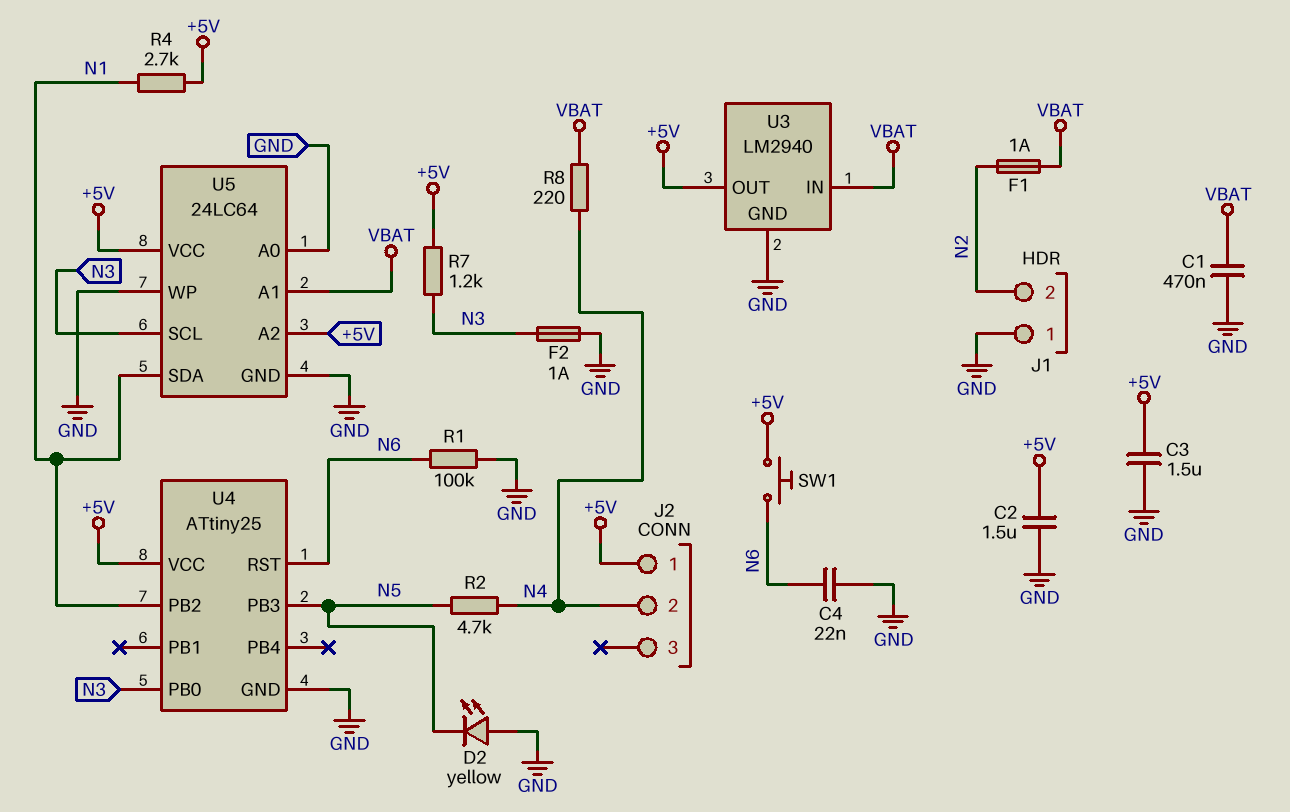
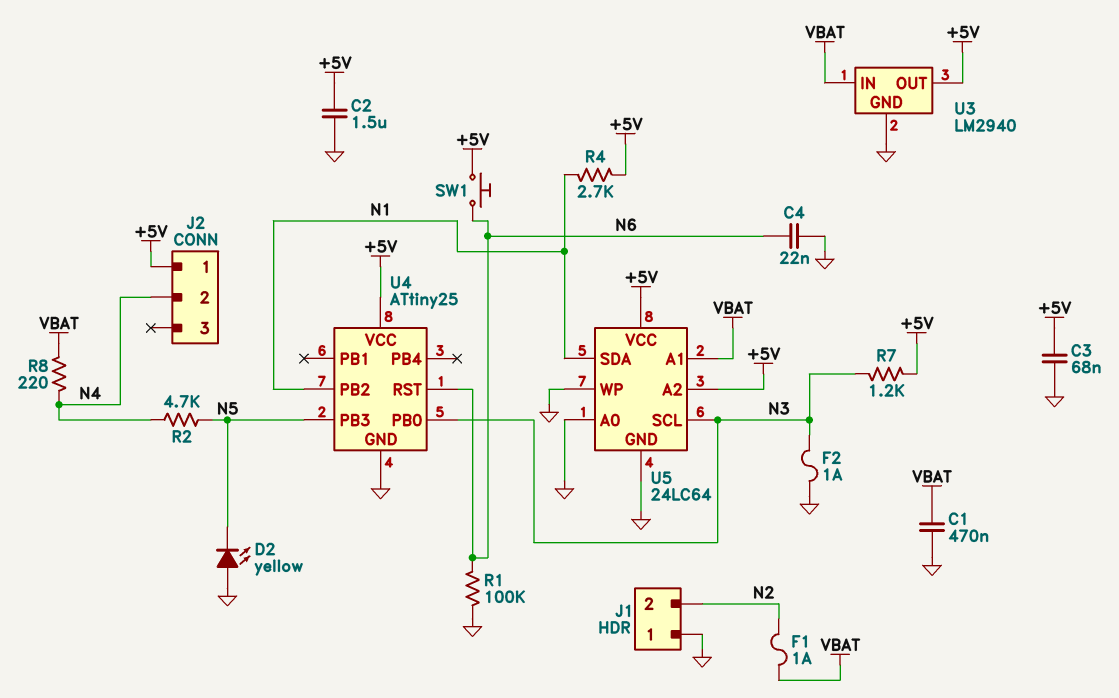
C3: 1.5uF (+5V, GND) -> 68nF (+5V, GND)

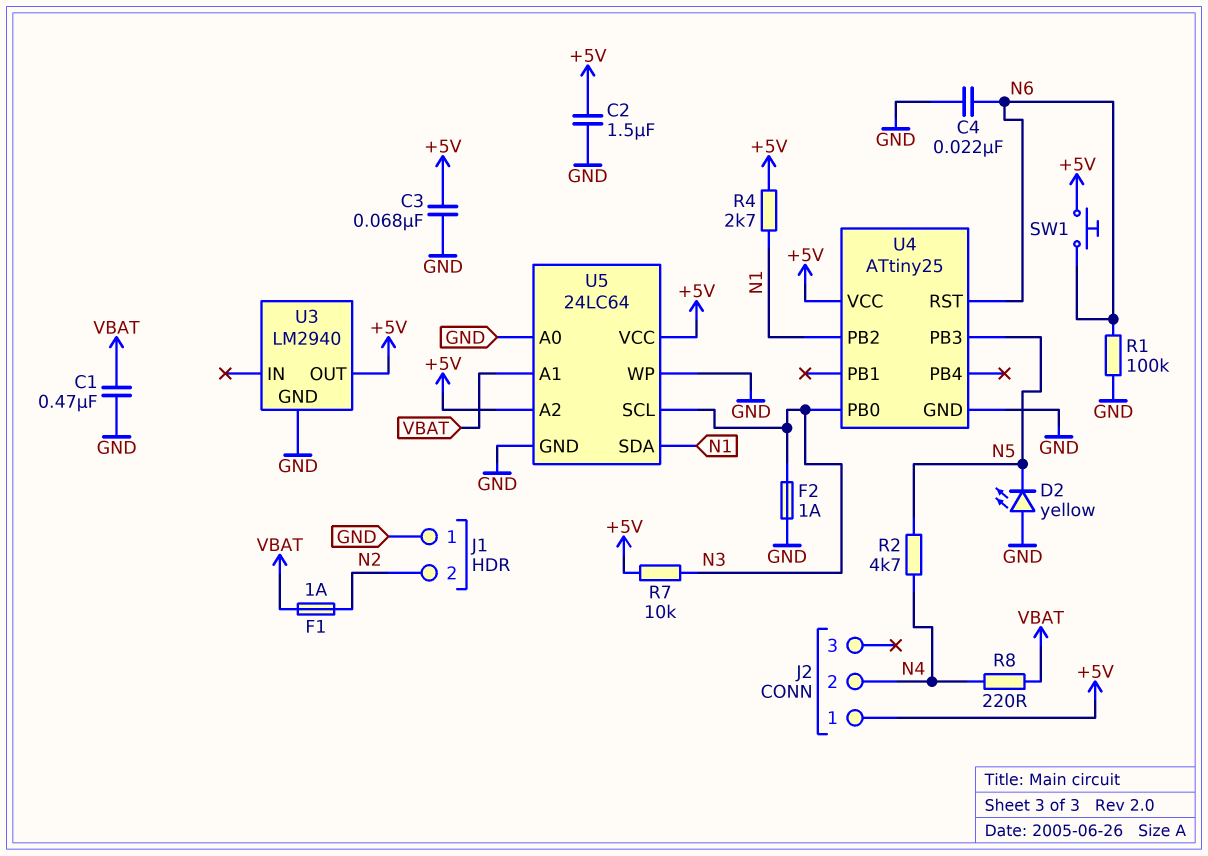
R7: 1.2k (+5V, N3) -> 10k (+5V, N3)
U3 pin IN: VBAT -> none

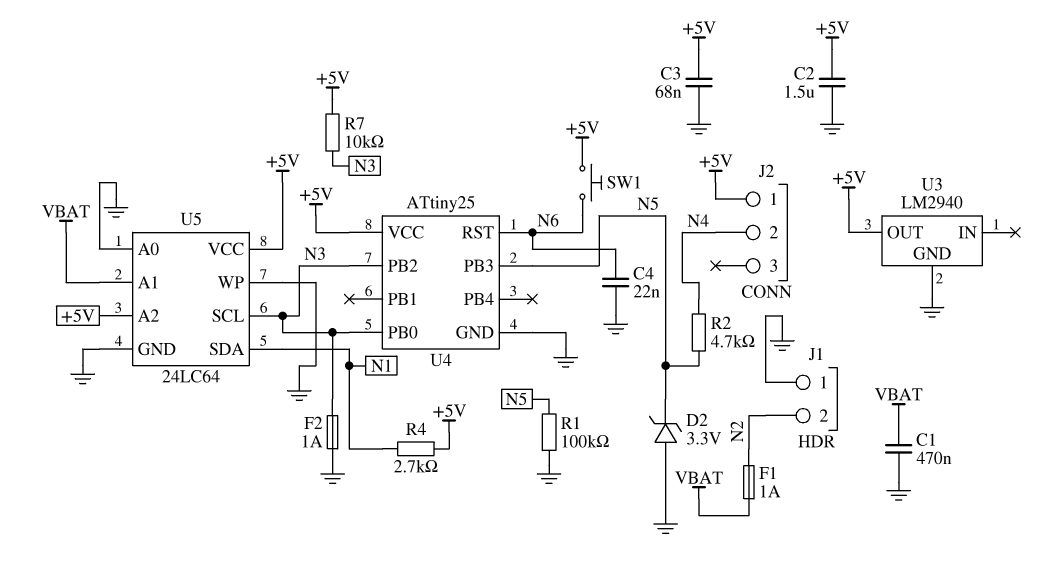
D2: LED yellow (A GND, K N5) -> zener 3.3V (A GND, K N5)
R1: 100k (GND, N6) -> 100k (GND, N5)
R8: 220 (N4, VBAT) -> none
U4 pin PB2: N1 -> N3

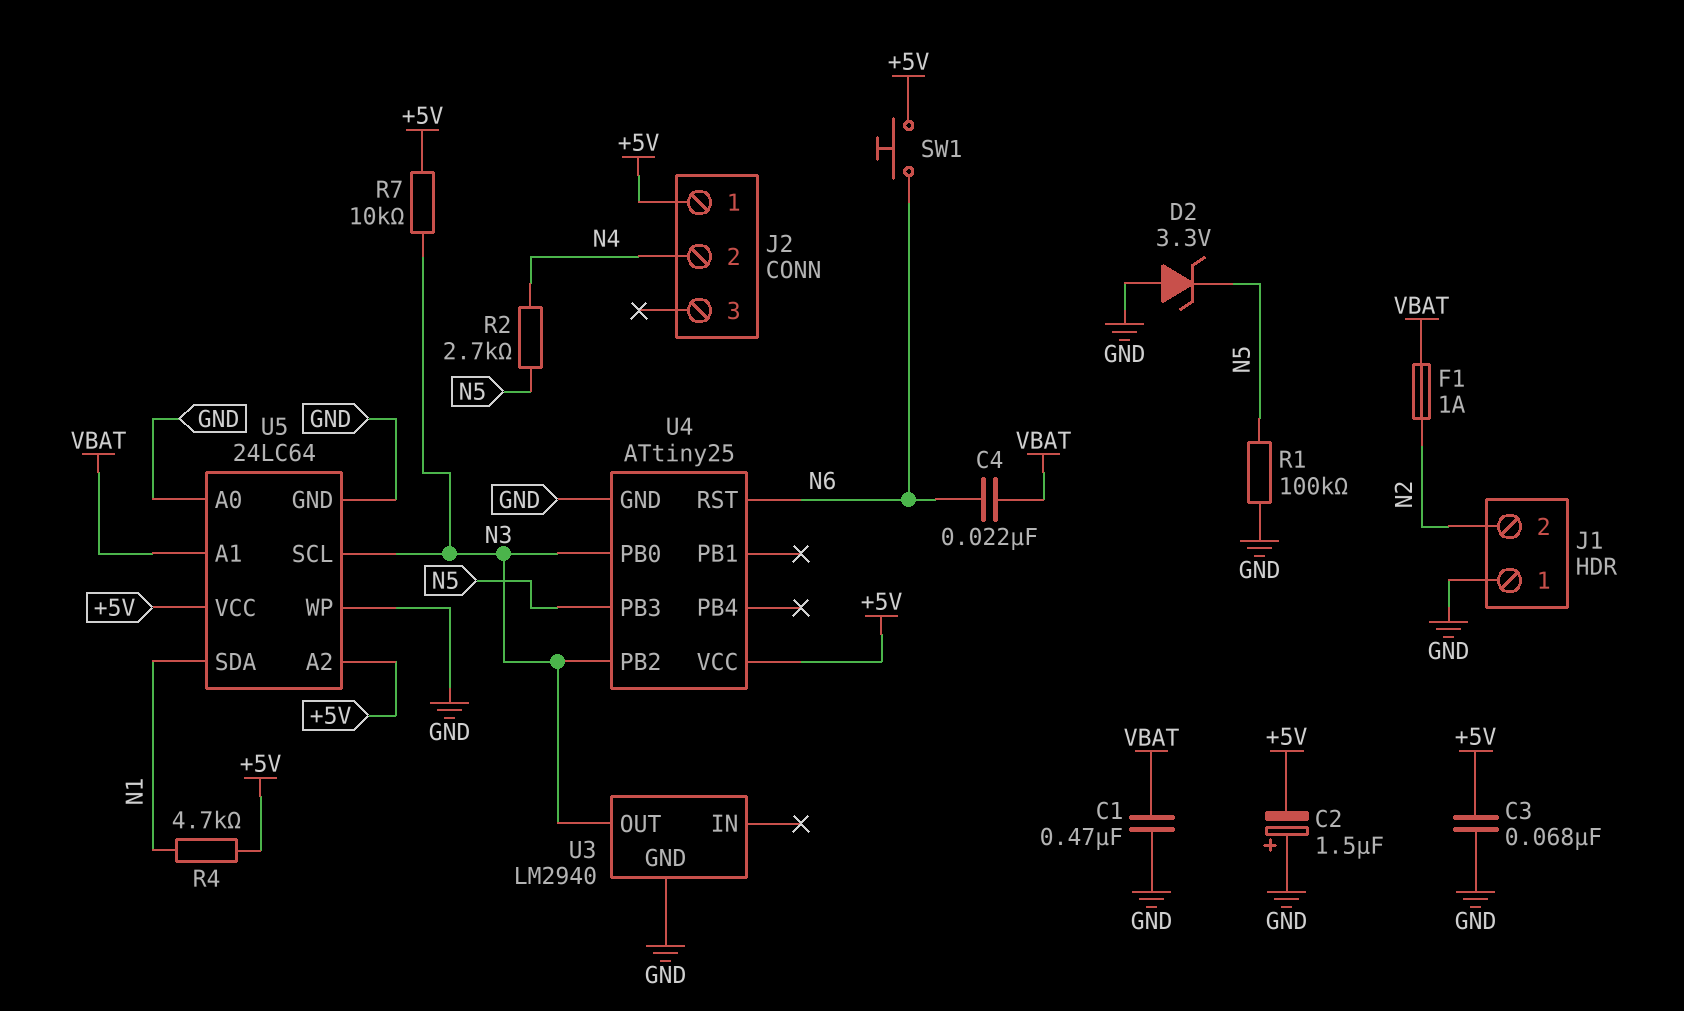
C2: 1.5uF (+5V, GND) -> 1.5uF (plus GND, minus +5V)
C4: 22nF (GND, N6) -> 22nF (N6, VBAT)
F2: 1A (GND, N3) -> none
R2: 4.7k (N4, N5) -> 2.7k (N4, N5)
R4: 2.7k (+5V, N1) -> 4.7k (+5V, N1)
U3 pin OUT: +5V -> N3

